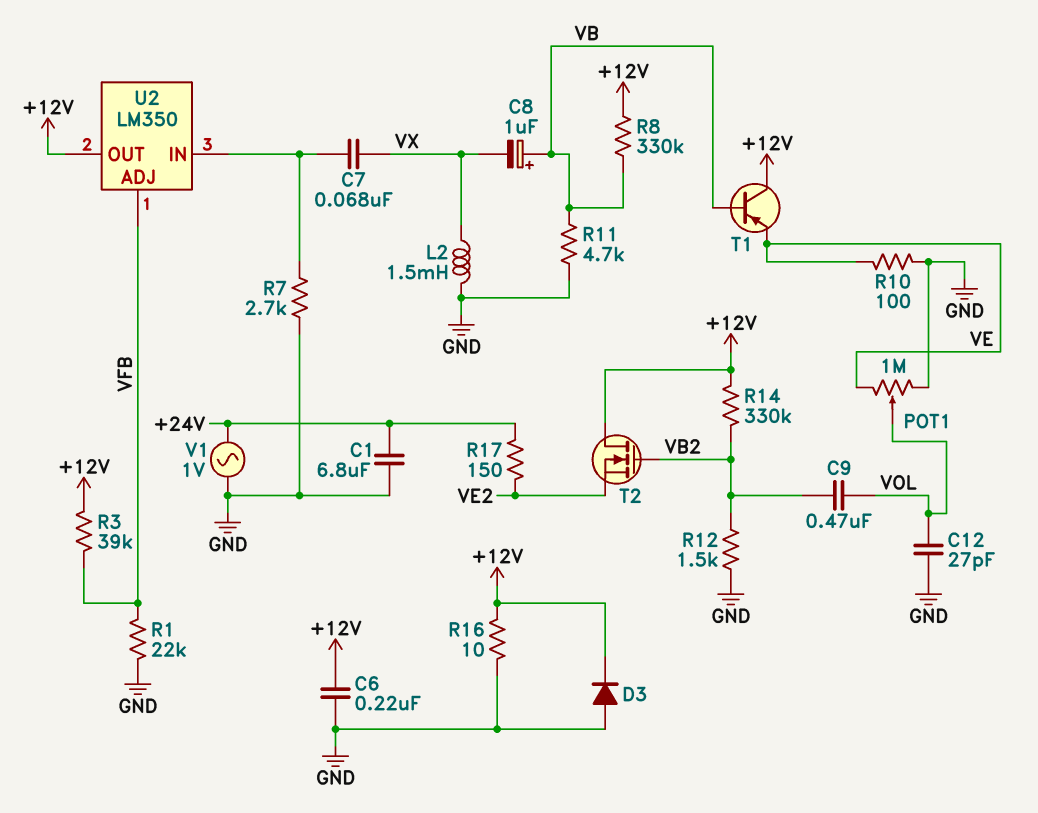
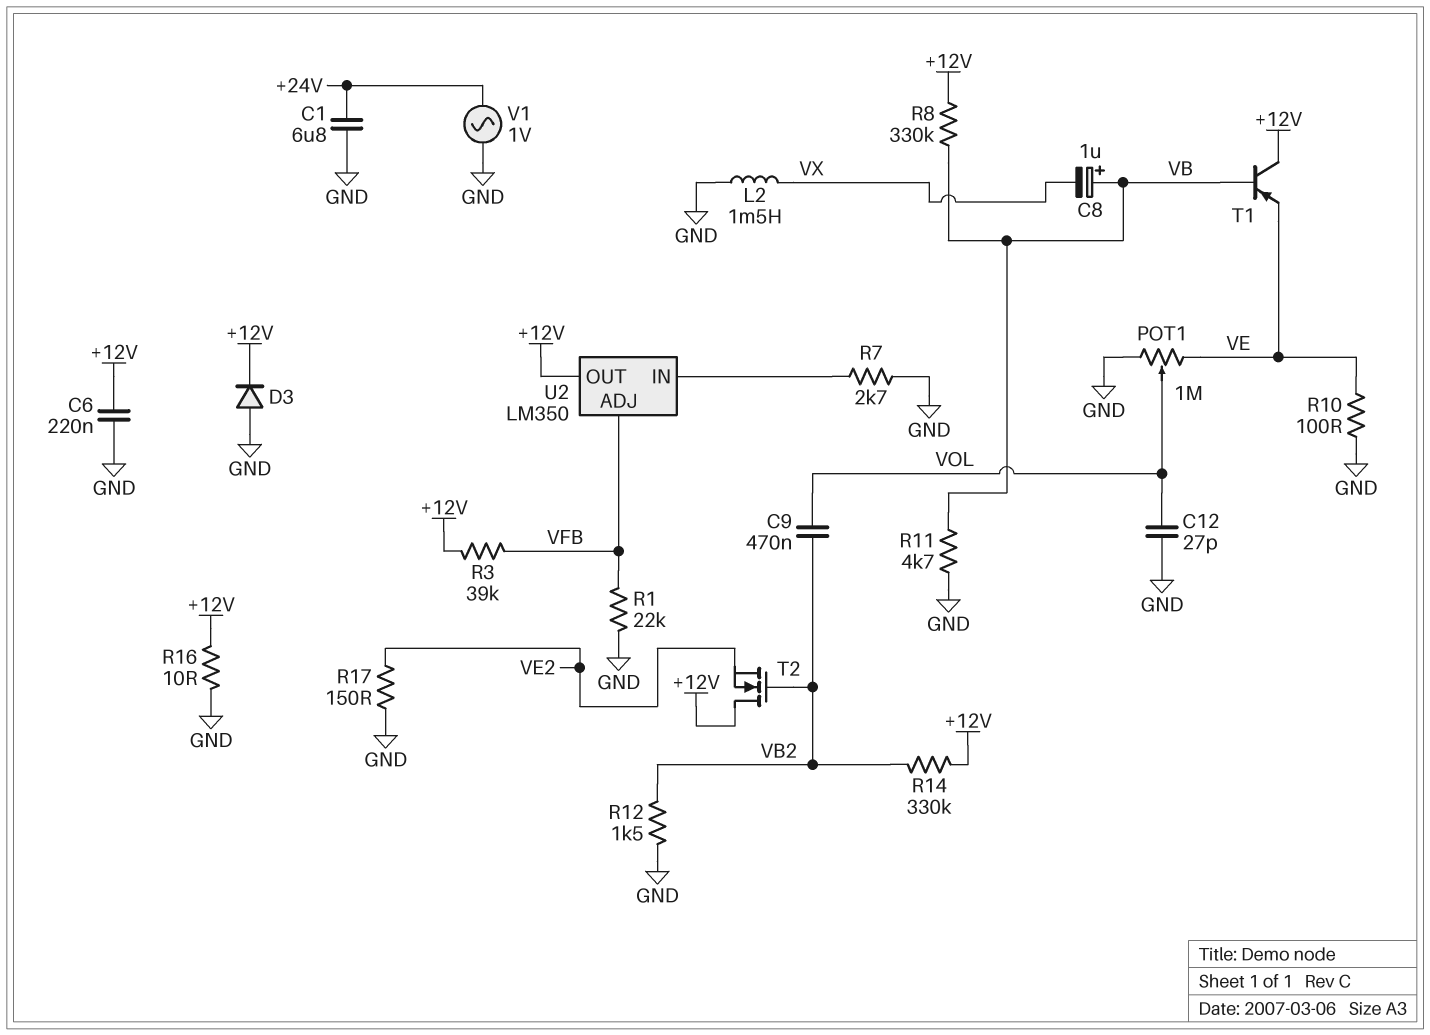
C7: 68nF (U2/IN, VX) -> none
R17: 150 (+24V, VE2) -> 150 (GND, VE2)

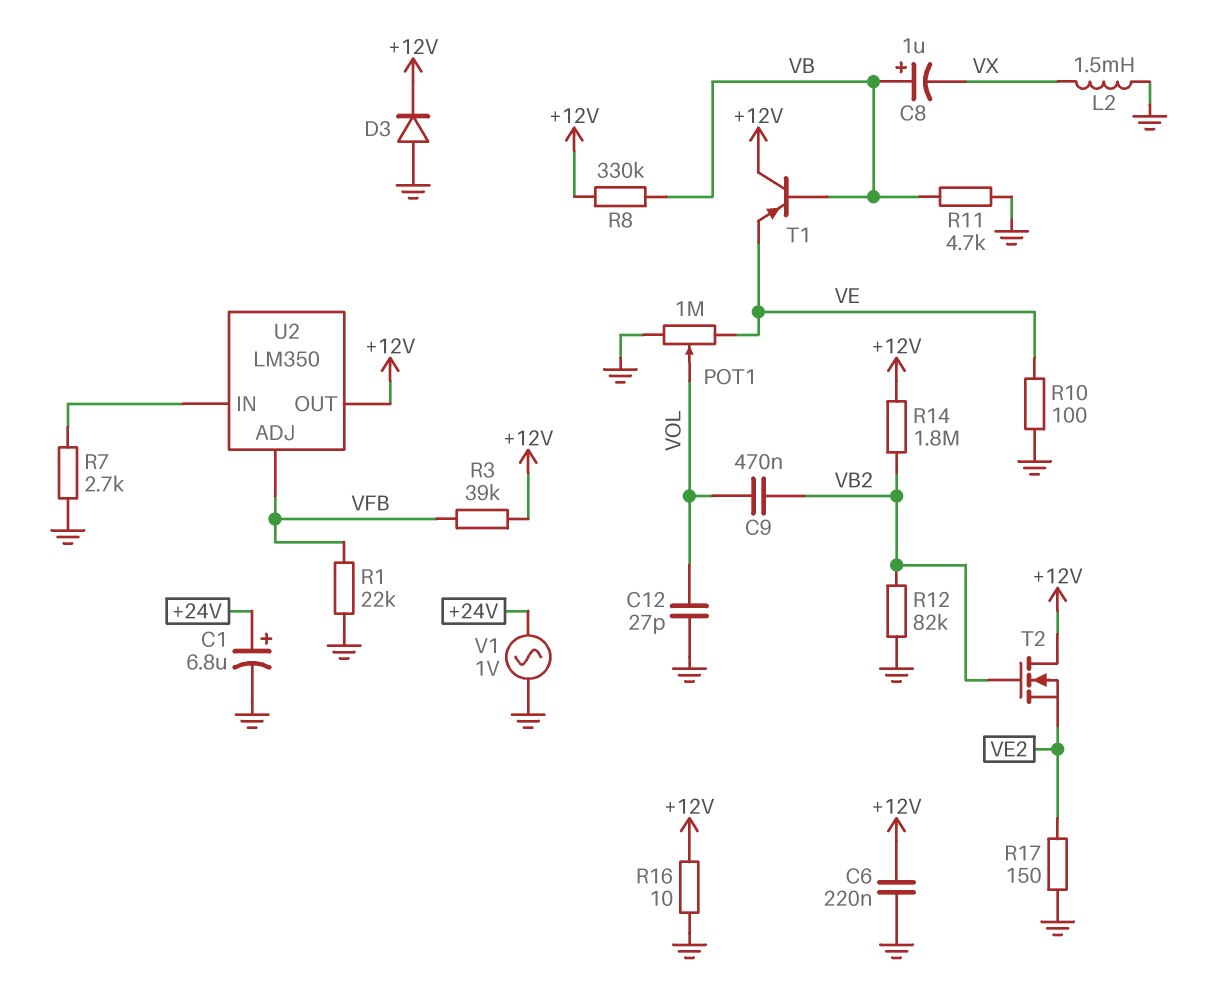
C1: 6.8uF (+24V, GND) -> 6.8uF (plus +24V, minus GND)
R12: 1.5k (GND, VB2) -> 82k (GND, VB2)
R14: 330k (+12V, VB2) -> 1.8M (+12V, VB2)

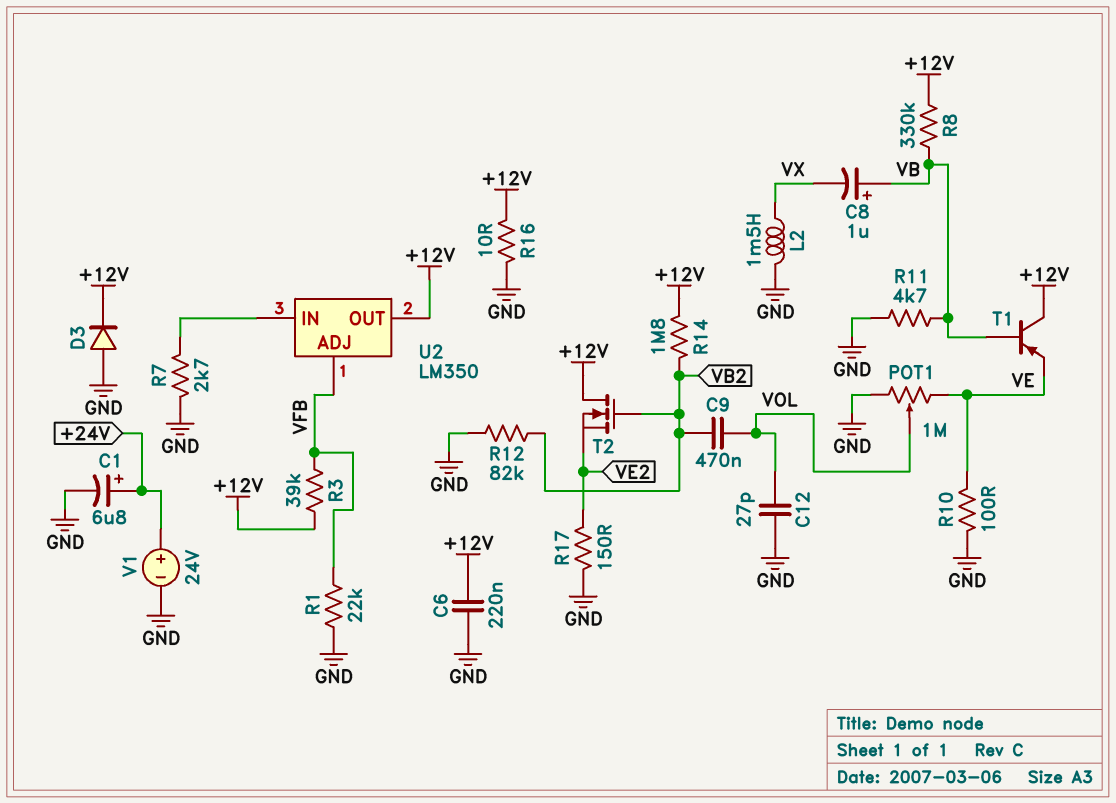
V1: AC 1V (+24V, GND) -> 24V (plus +24V, minus GND)

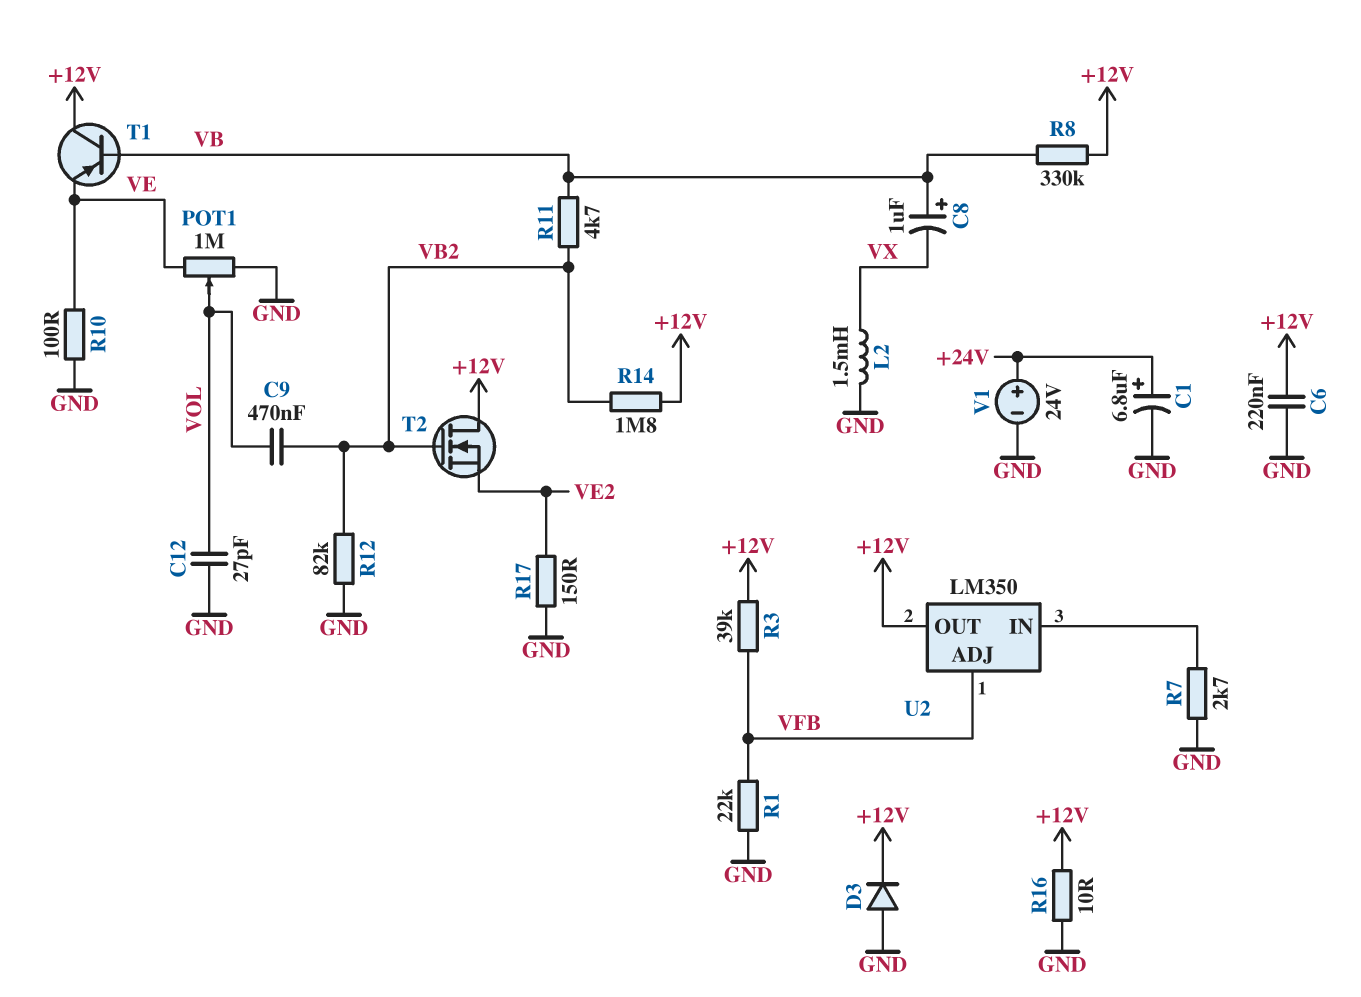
R11: 4.7k (GND, VB) -> 4.7k (VB, VB2)

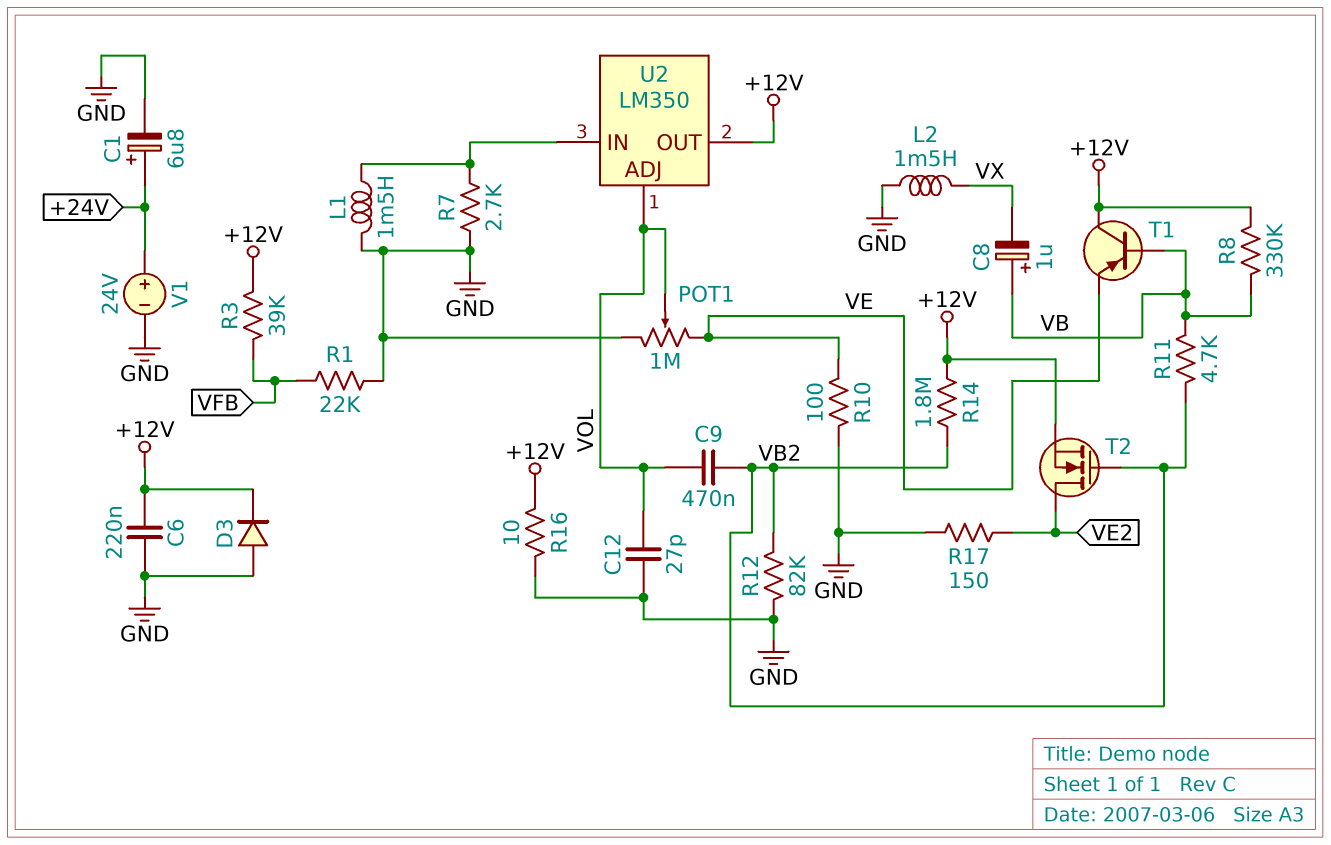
L1: none -> 1.5mH (GND, U2/IN)
T2: NMOS (G VB2, D +12V, S VE2) -> NMOS (G VB2, D VE2, S +12V)
U2 pin ADJ: VFB -> VOL

